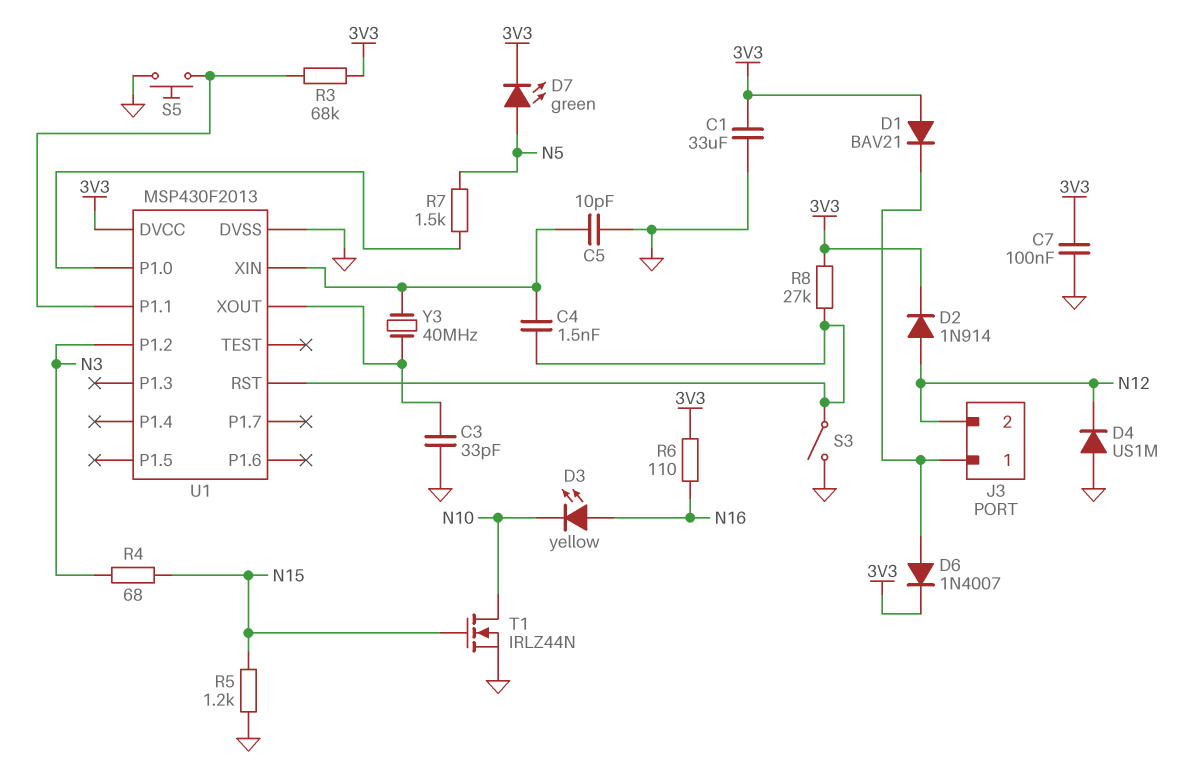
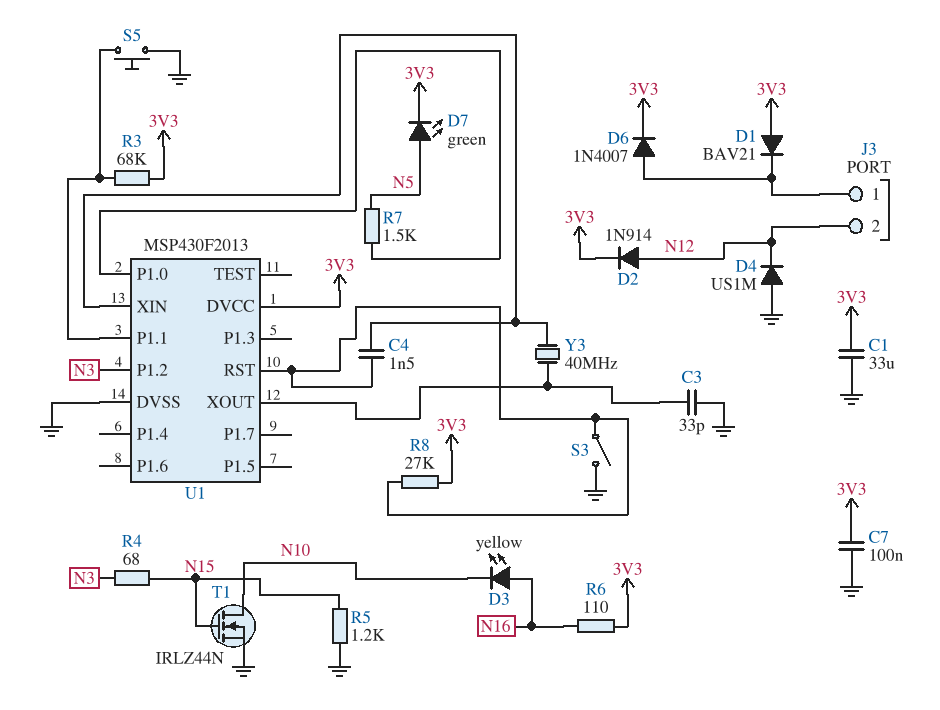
C5: 10pF (GND, U1/XIN) -> none

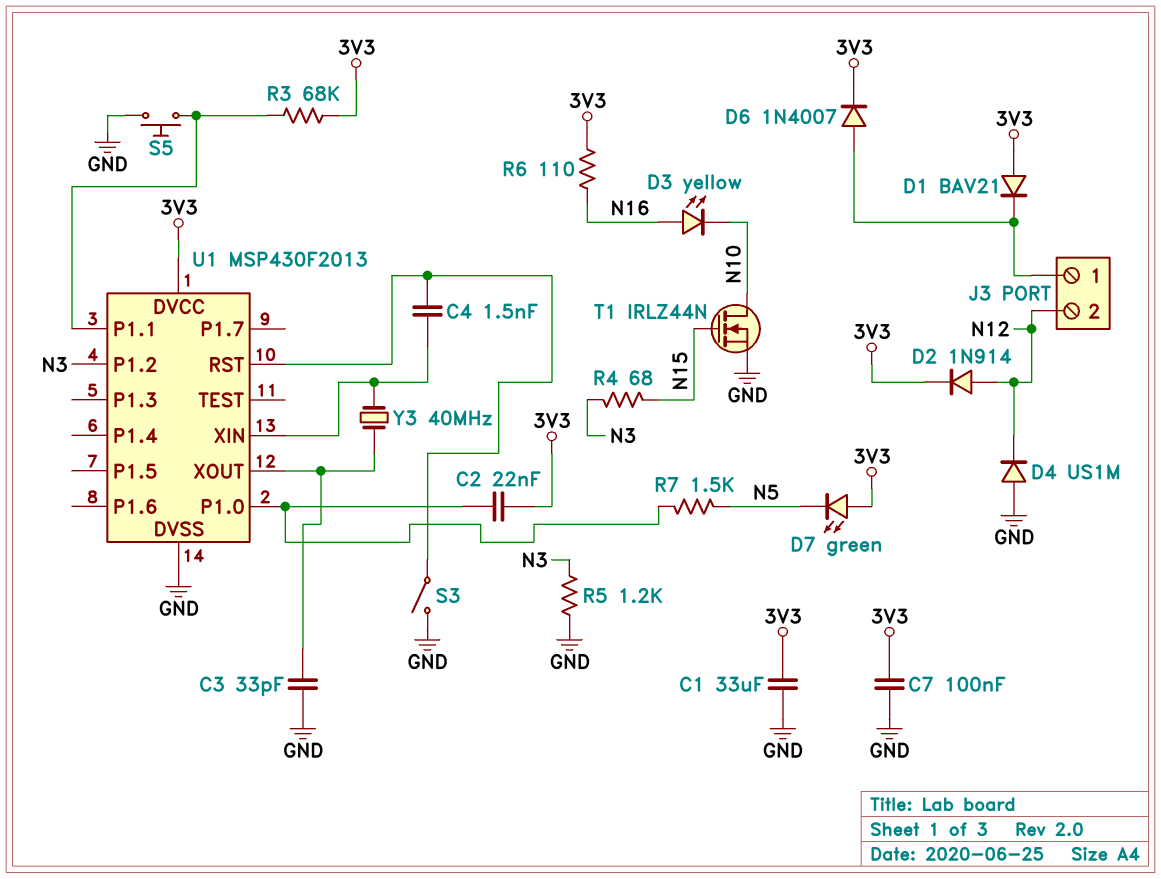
C2: none -> 22nF (3V3, U1/P1.0)
D7: LED green (A N5, K 3V3) -> LED green (A 3V3, K N5)
R5: 1.2k (GND, N15) -> 1.2k (GND, N3)
R8: 27k (3V3, U1/RST) -> none

